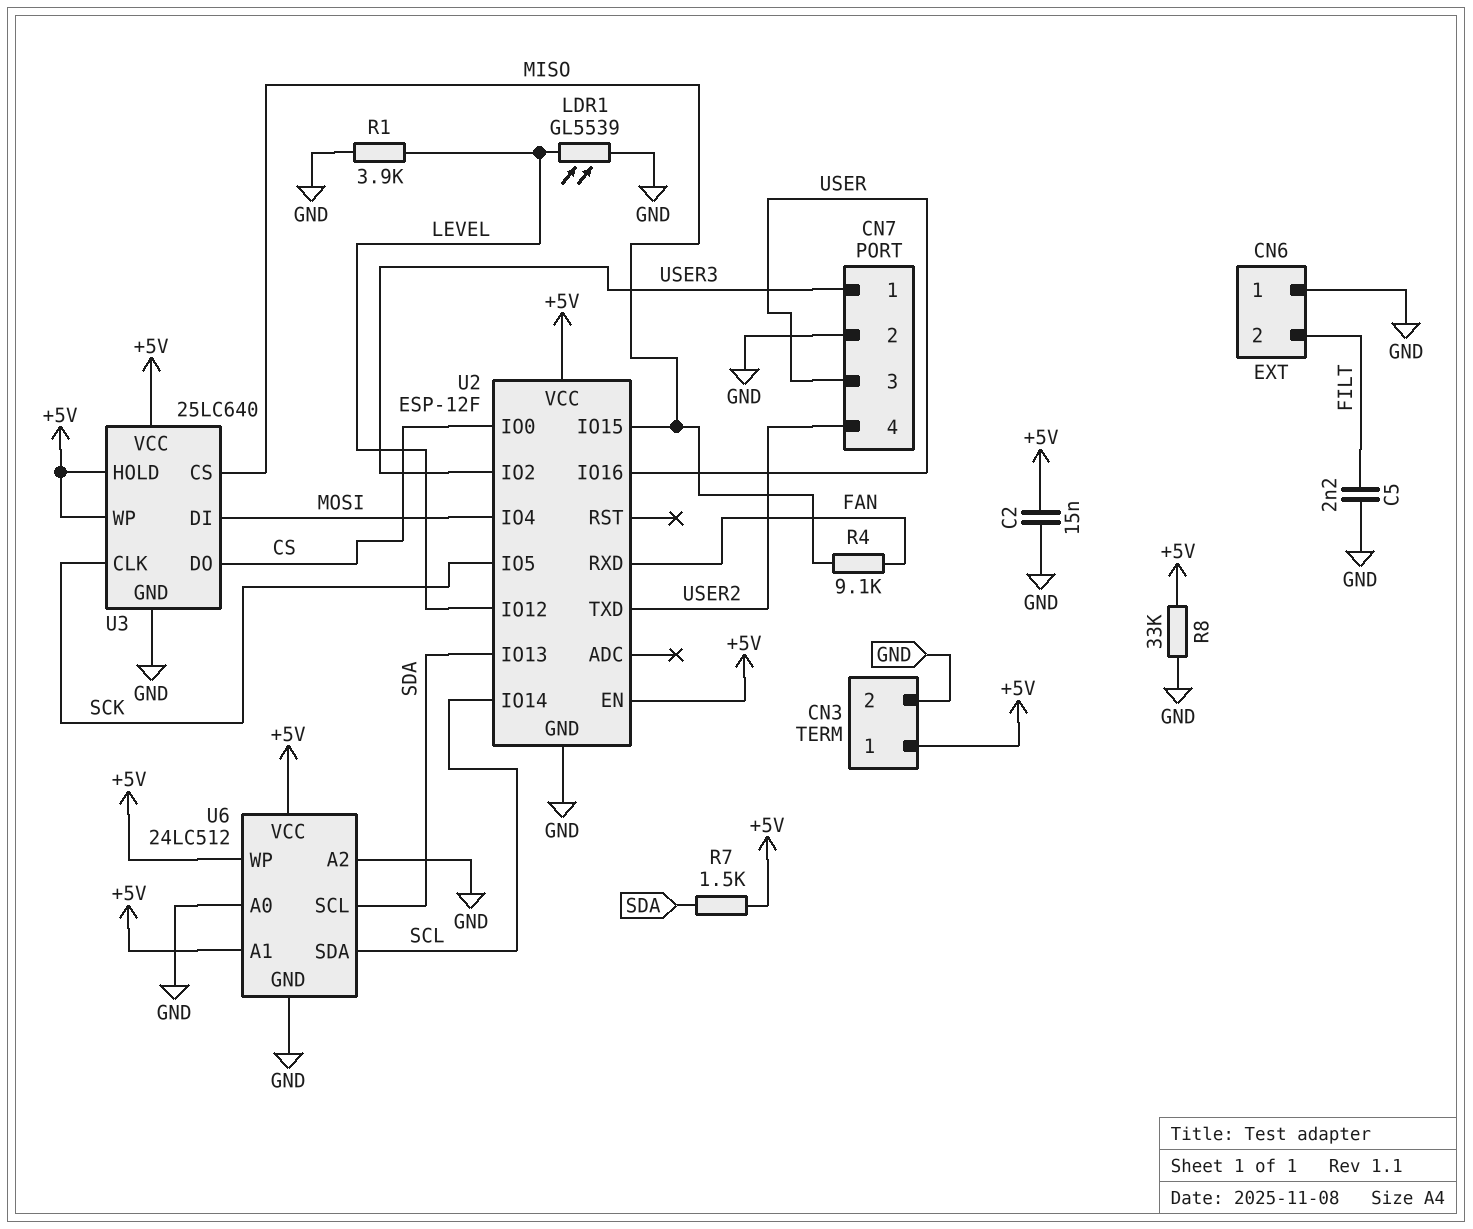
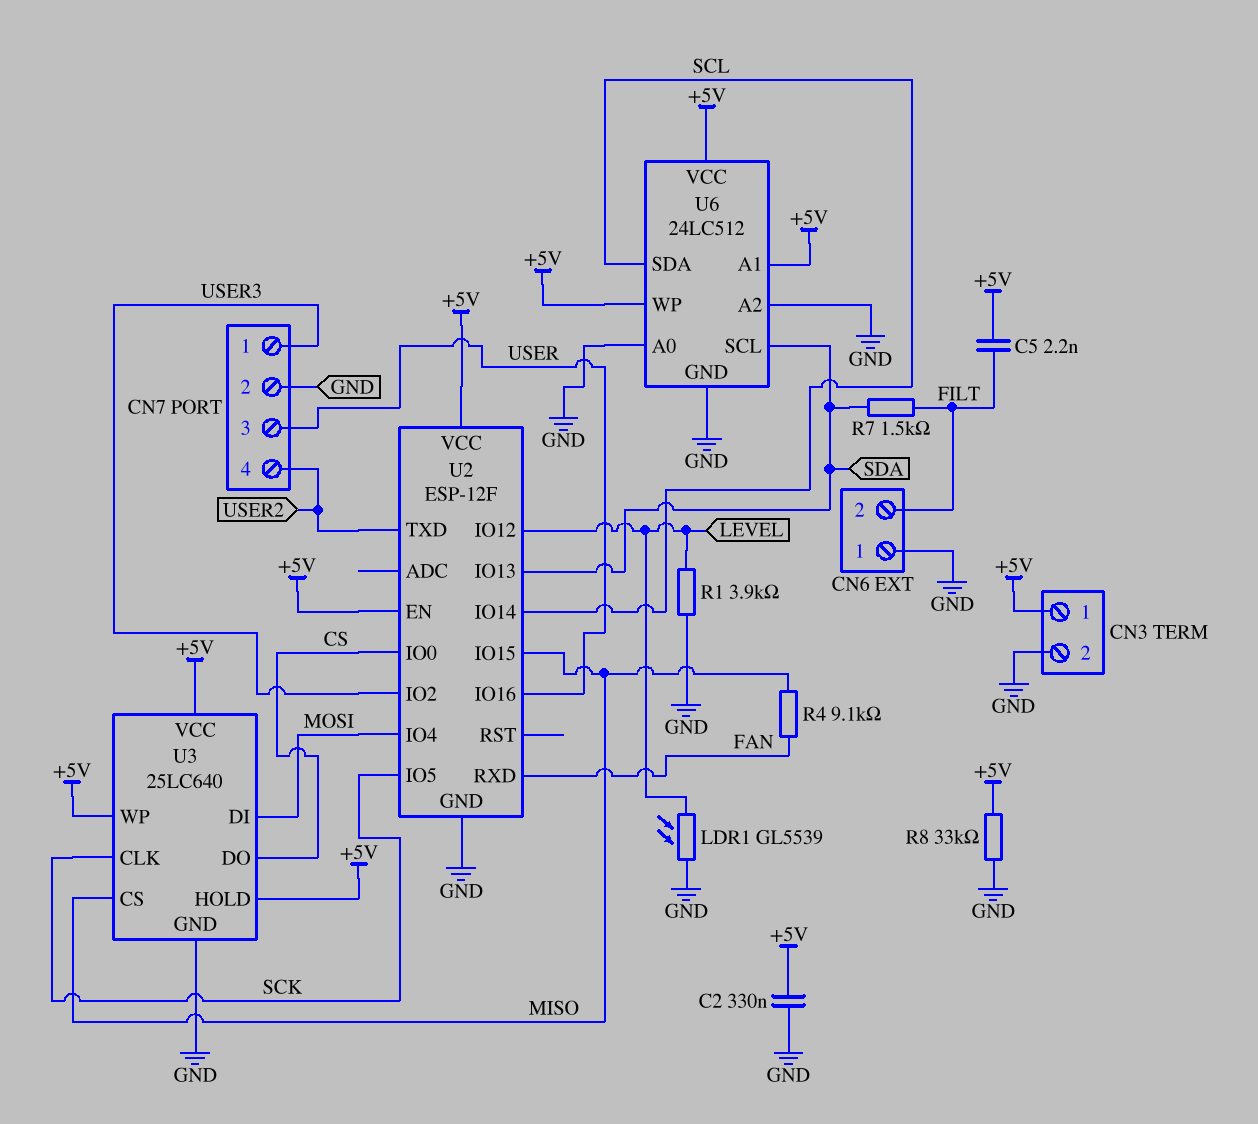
C2: 15nF (+5V, GND) -> 330nF (+5V, GND)
C5: 2.2nF (FILT, GND) -> 2.2nF (+5V, FILT)
R7: 1.5k (+5V, SDA) -> 1.5k (FILT, SDA)

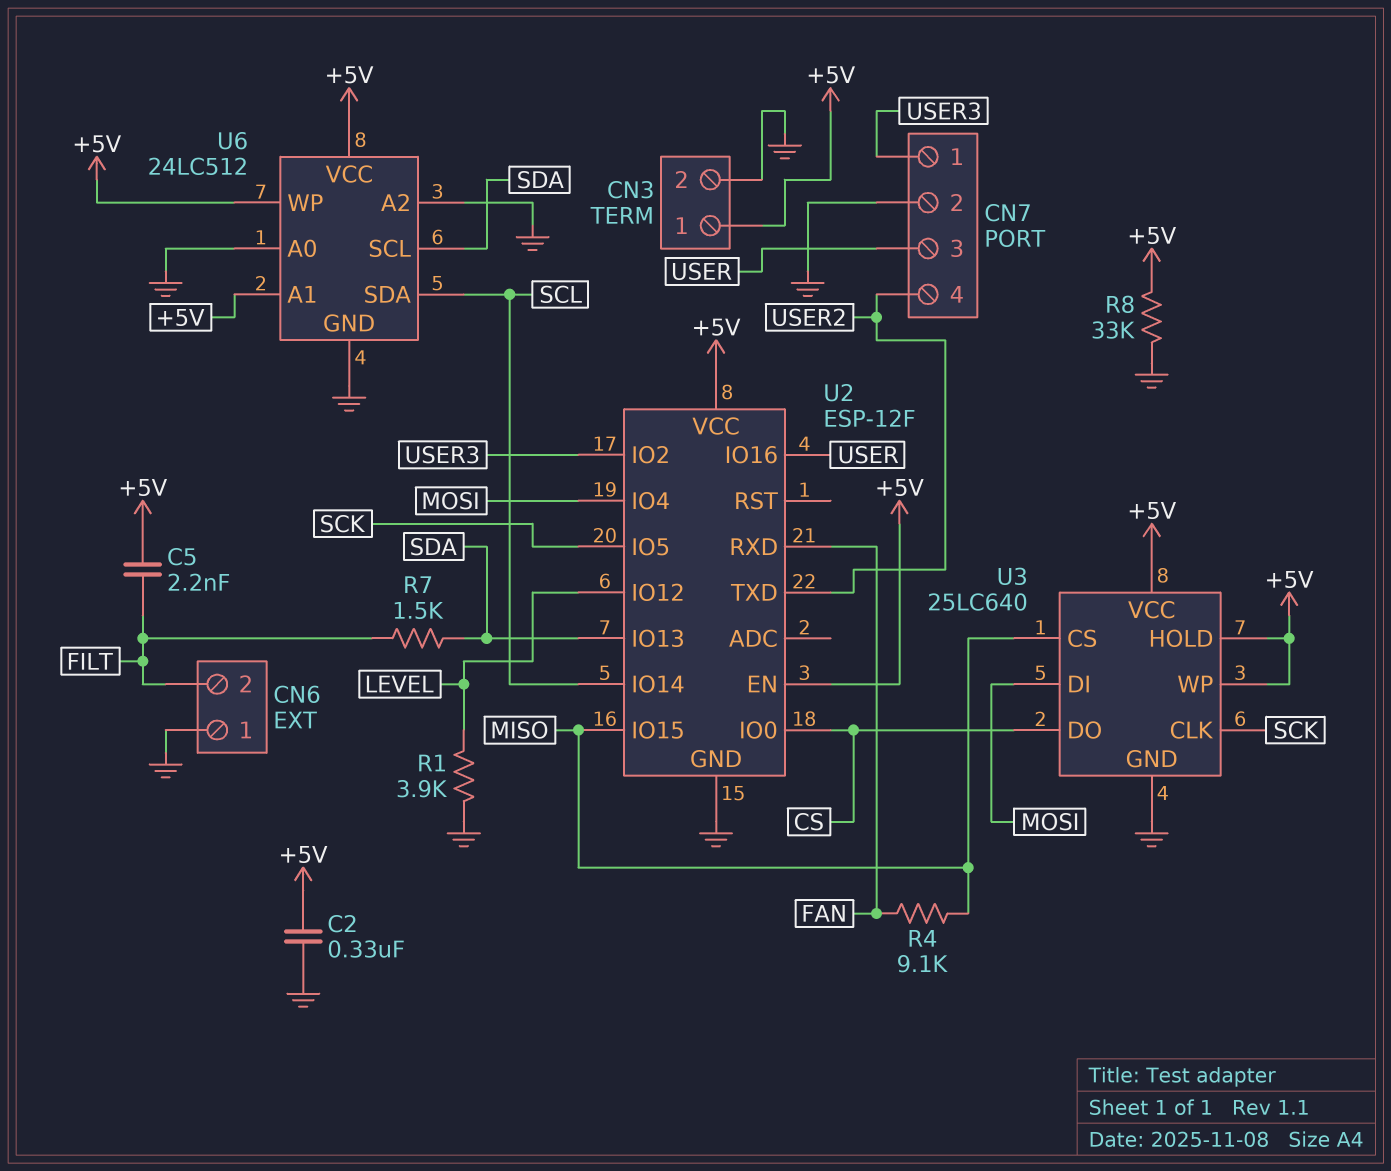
LDR1: GL5539 (GND, LEVEL) -> none

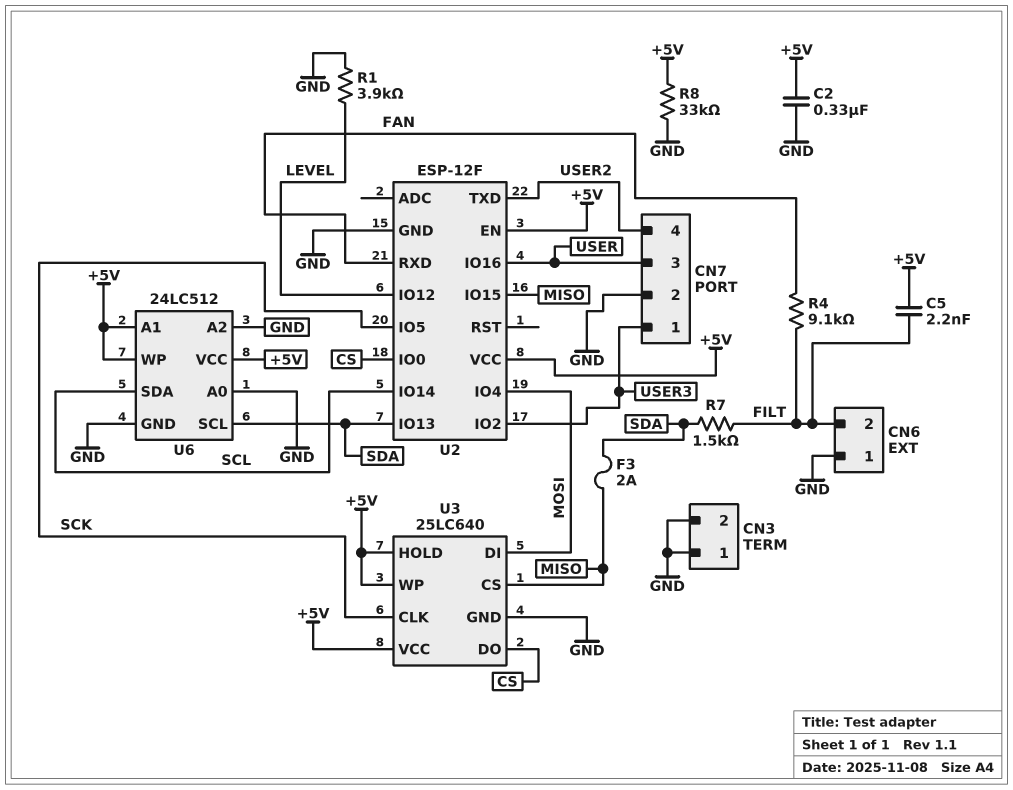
CN3 pin 1: +5V -> GND
F3: none -> 2A (MISO, SDA)
R4: 9.1k (FAN, MISO) -> 9.1k (FAN, FILT)

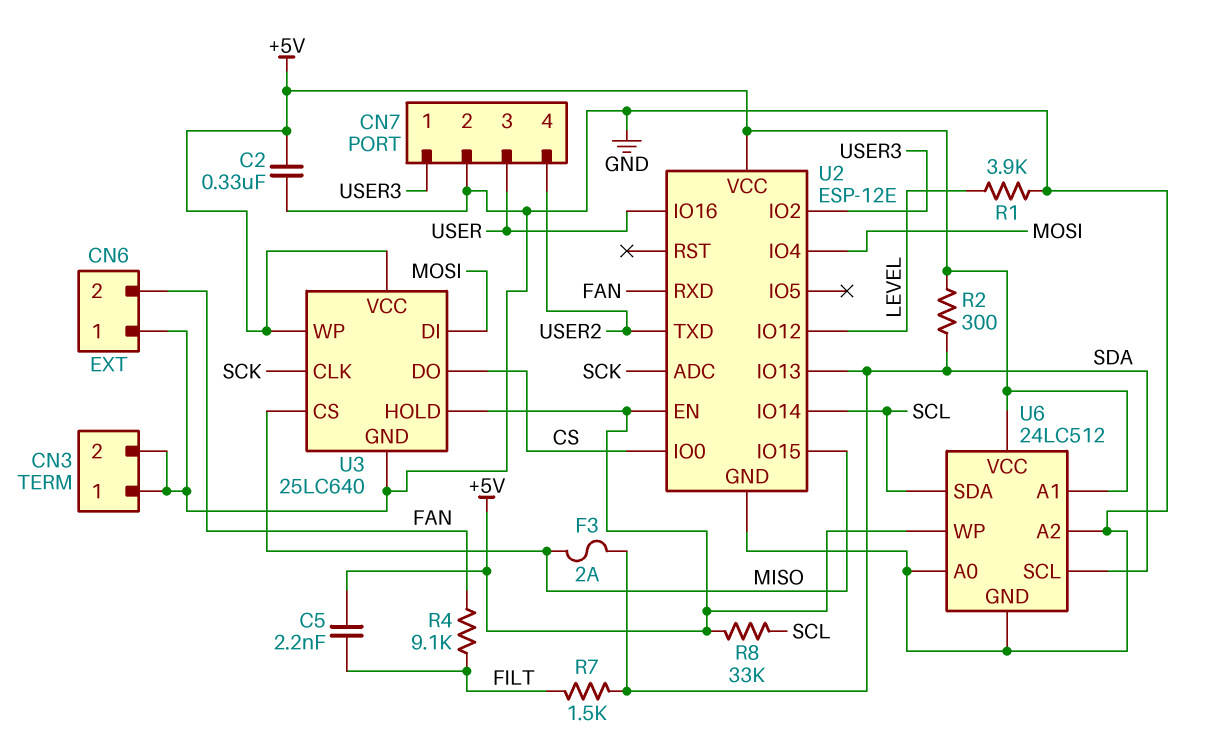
CN6 pin 2: FILT -> FAN
R2: none -> 300 (+5V, SDA)
R8: 33k (+5V, GND) -> 33k (+5V, SCL)
U2: ESP-12F -> ESP-12E
U2 pin ADC: none -> SCK
U2 pin IO5: SCK -> none

